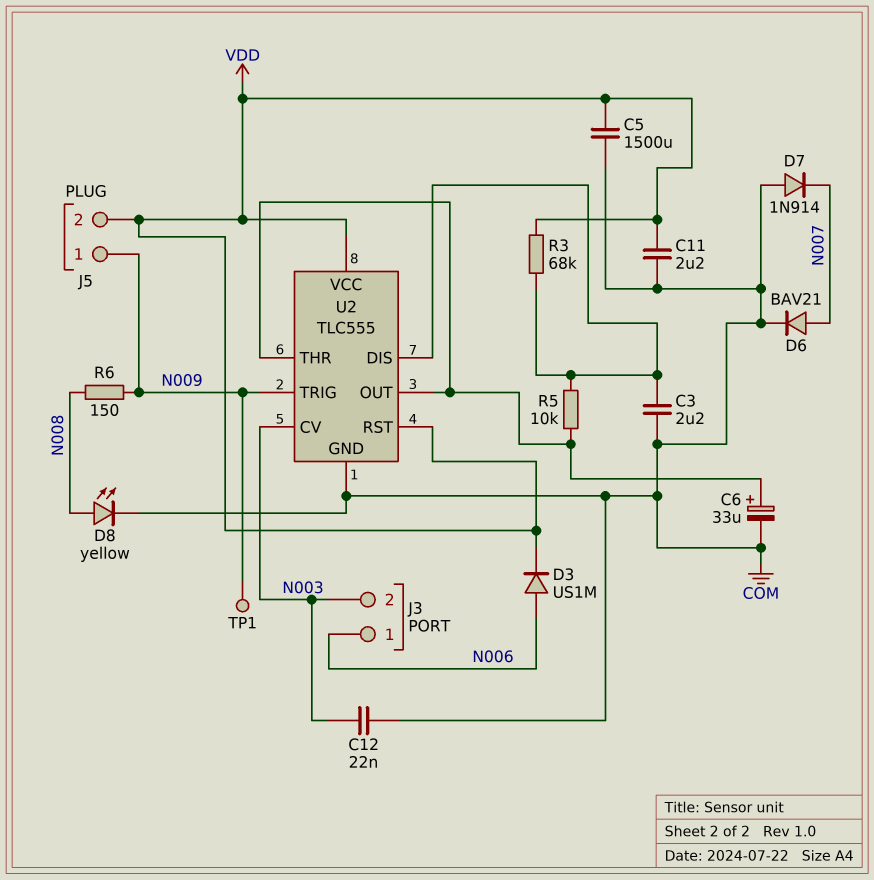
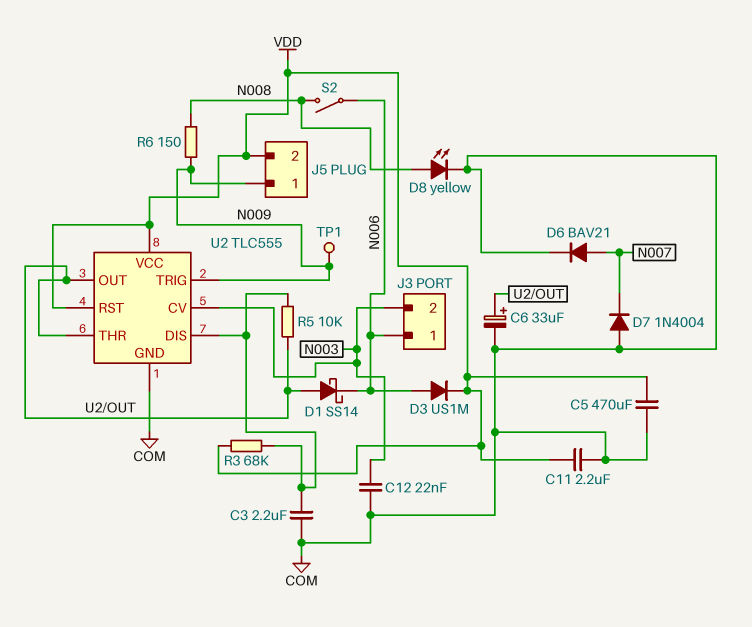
C5: 1500uF (COM, VDD) -> 470uF (COM, VDD)
D1: none -> schottky SS14 (A U2/OUT, K N006)
D7: diode 1N914 (A COM, K N007) -> diode 1N4004 (A COM, K N007)
S2: none -> switch (N006, N008)

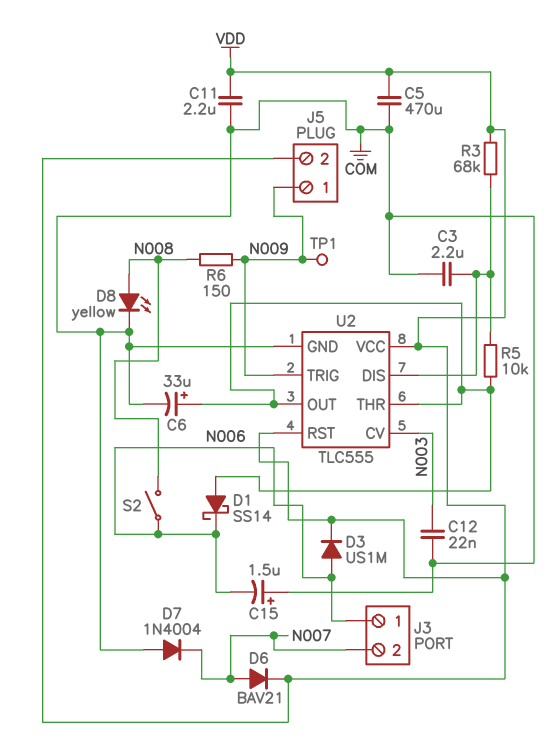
C15: none -> 1.5uF (plus COM, minus N006)
D6: diode BAV21 (A N007, K COM) -> diode BAV21 (A N007, K VDD)
J3 pin 2: N003 -> N007

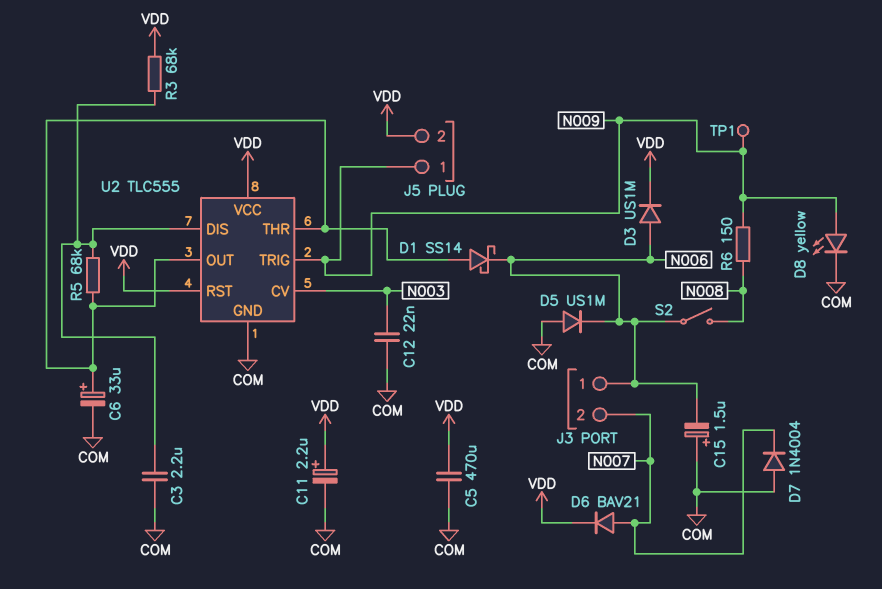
C11: 2.2uF (COM, VDD) -> 2.2uF (plus VDD, minus COM)
D5: none -> diode US1M (A COM, K N006)
D8: LED yellow (A N008, K COM) -> LED yellow (A N009, K COM)
R5: 10k (U2/DIS, U2/OUT) -> 68k (U2/DIS, U2/OUT)

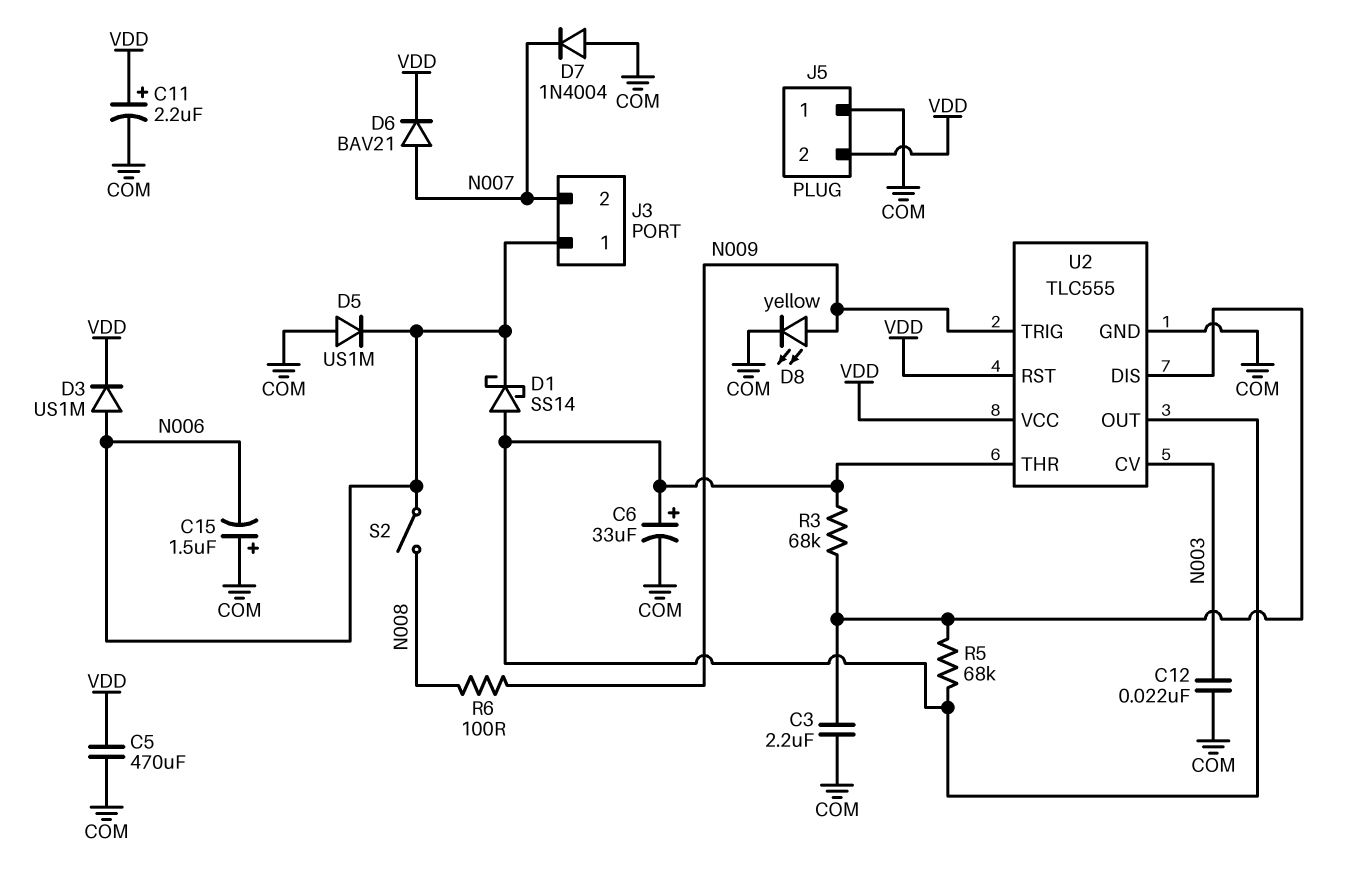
J5 pin 1: N009 -> COM
R3: 68k (U2/DIS, VDD) -> 68k (U2/DIS, U2/OUT)
R6: 150 (N008, N009) -> 100 (N008, N009)
TP1: test point (N009) -> none

